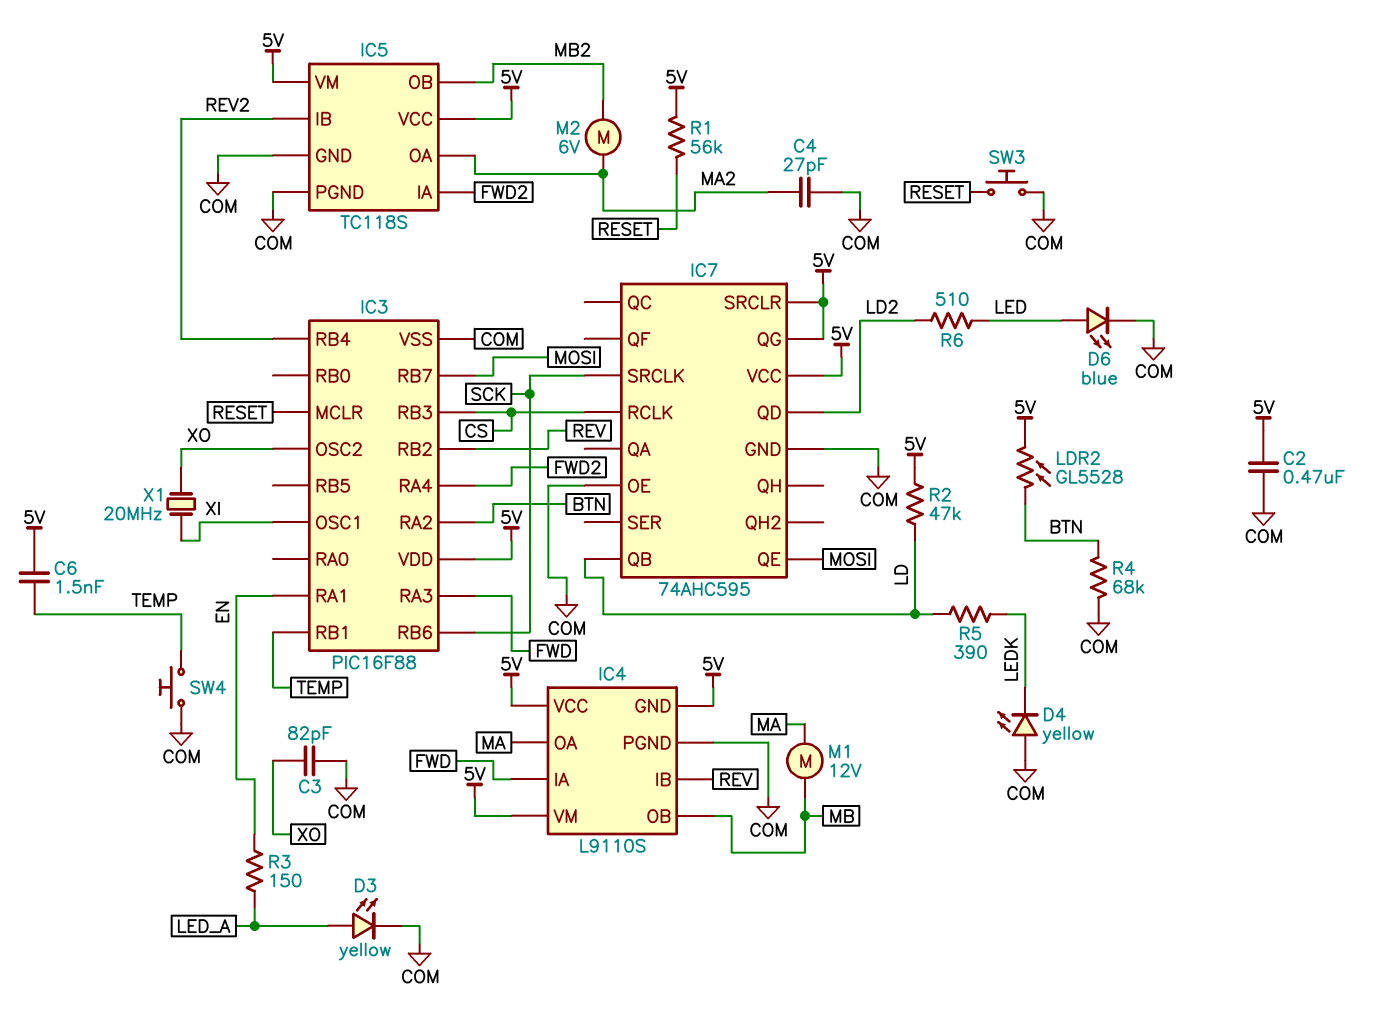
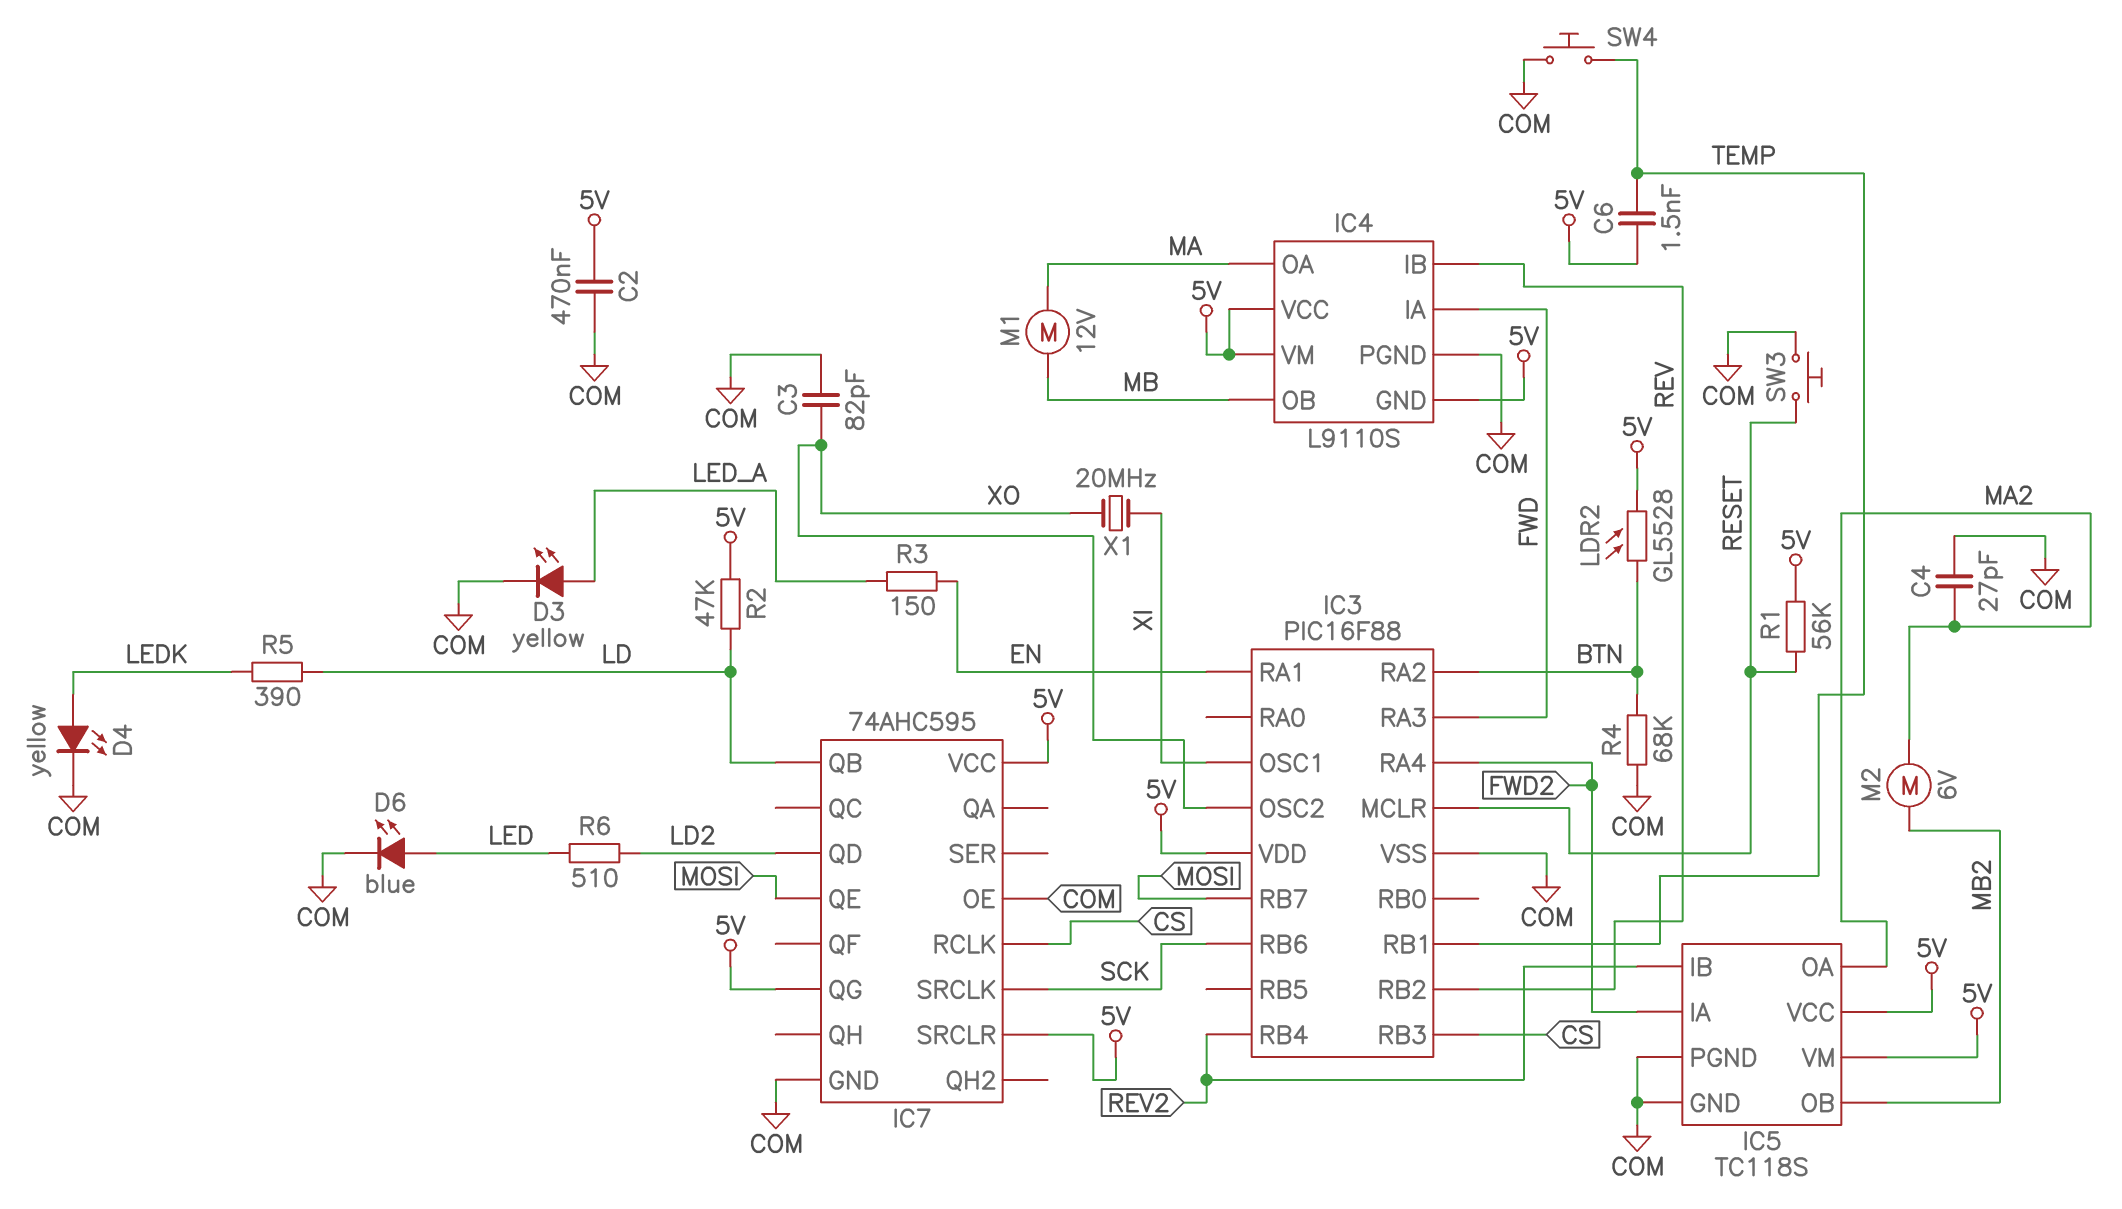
D4: LED yellow (A COM, K LEDK) -> LED yellow (A LEDK, K COM)

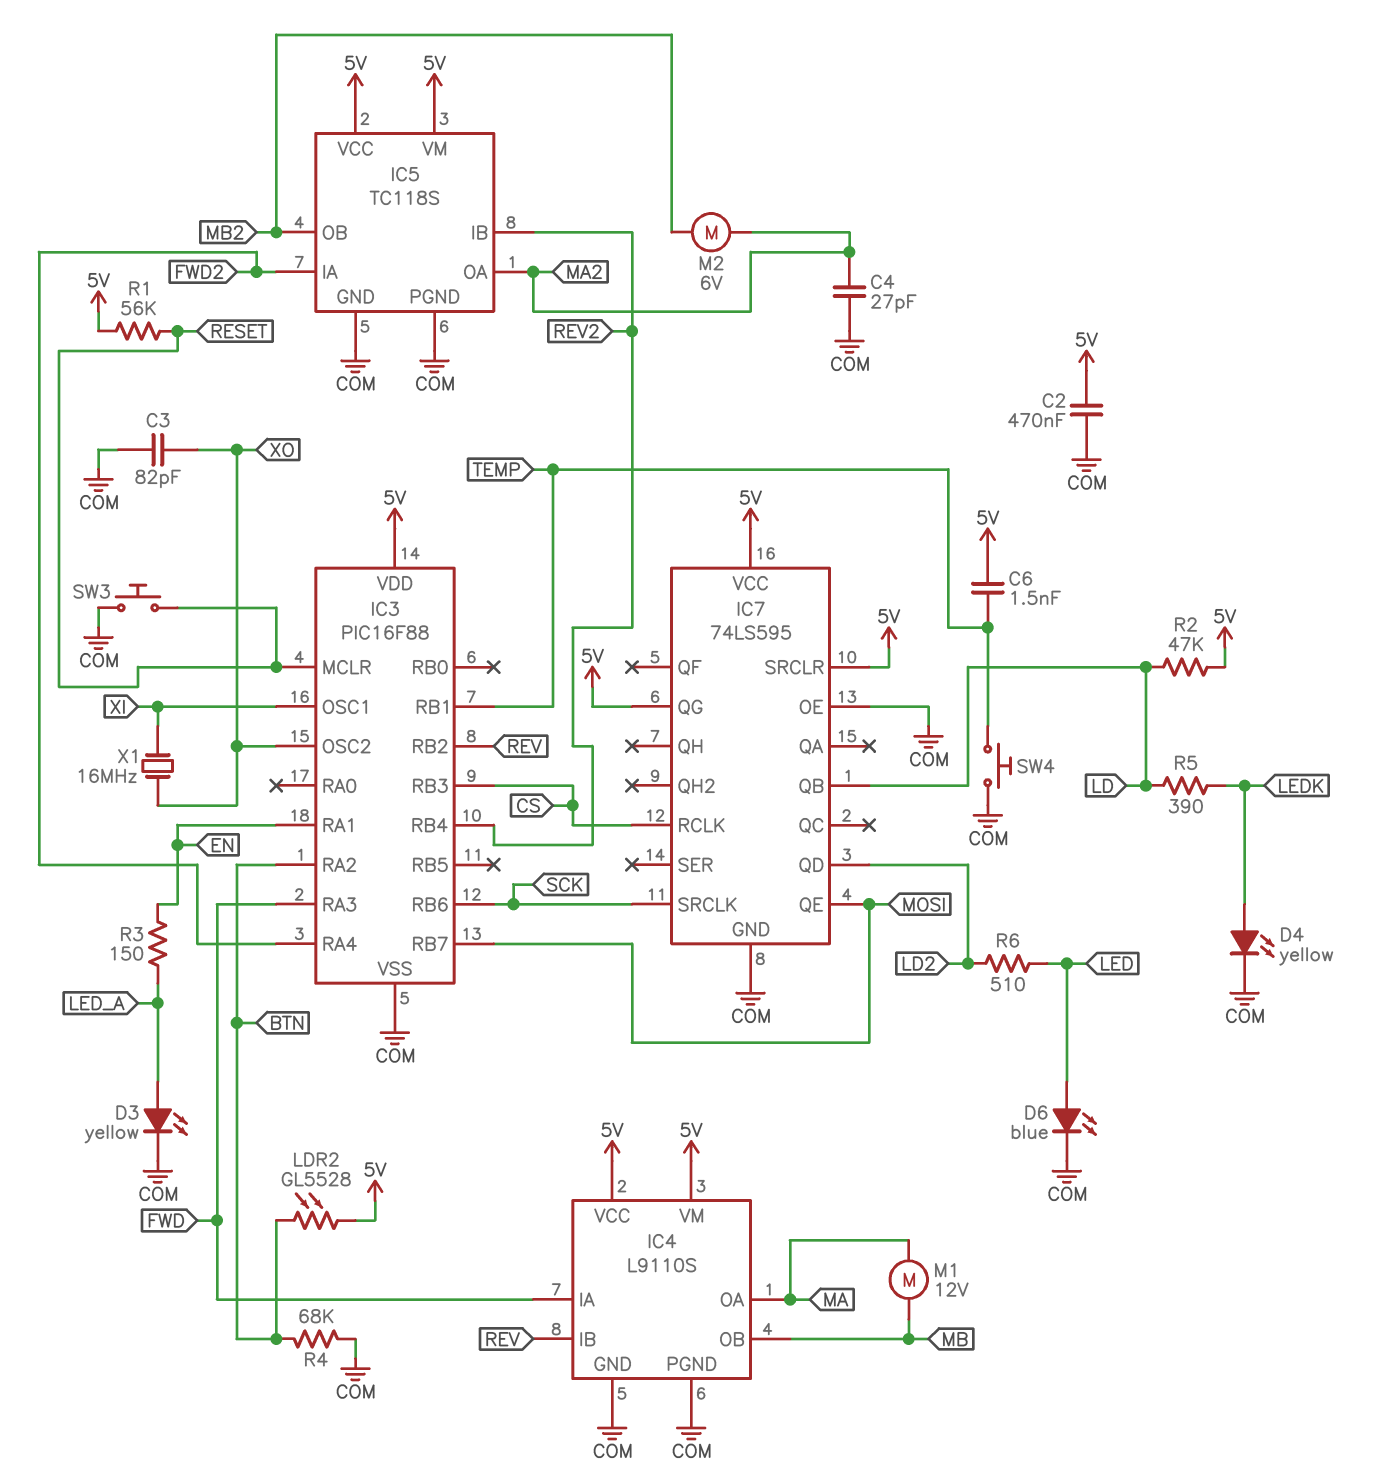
IC4 pin GND: 5V -> COM
IC7: 74AHC595 -> 74LS595
X1: 20MHz (XI, XO) -> 16MHz (XI, XO)

